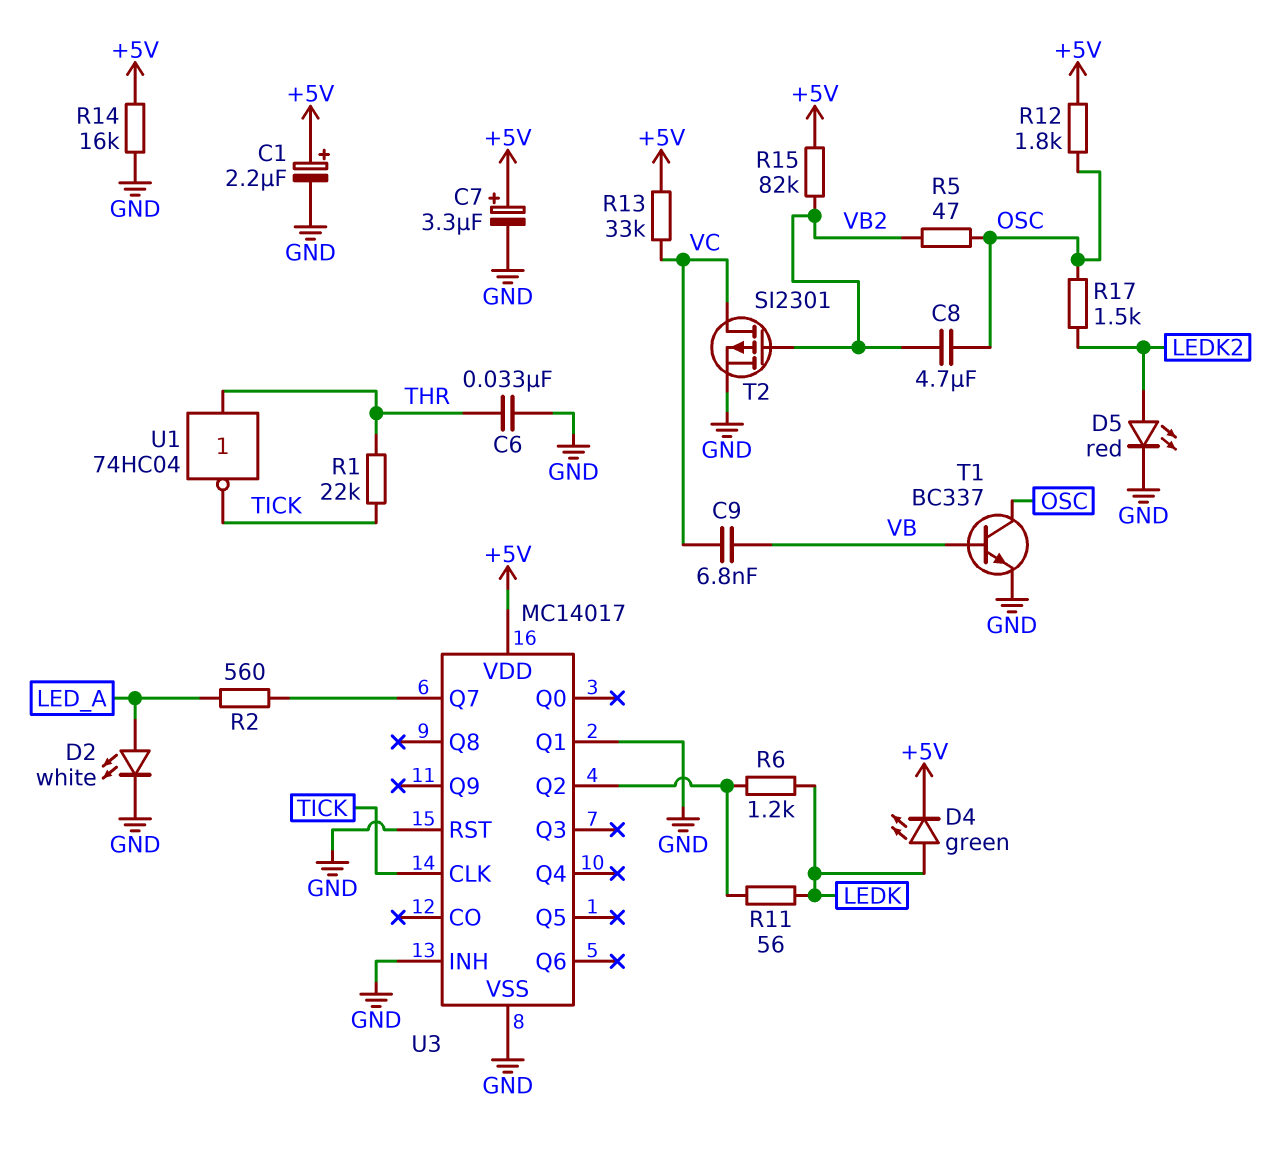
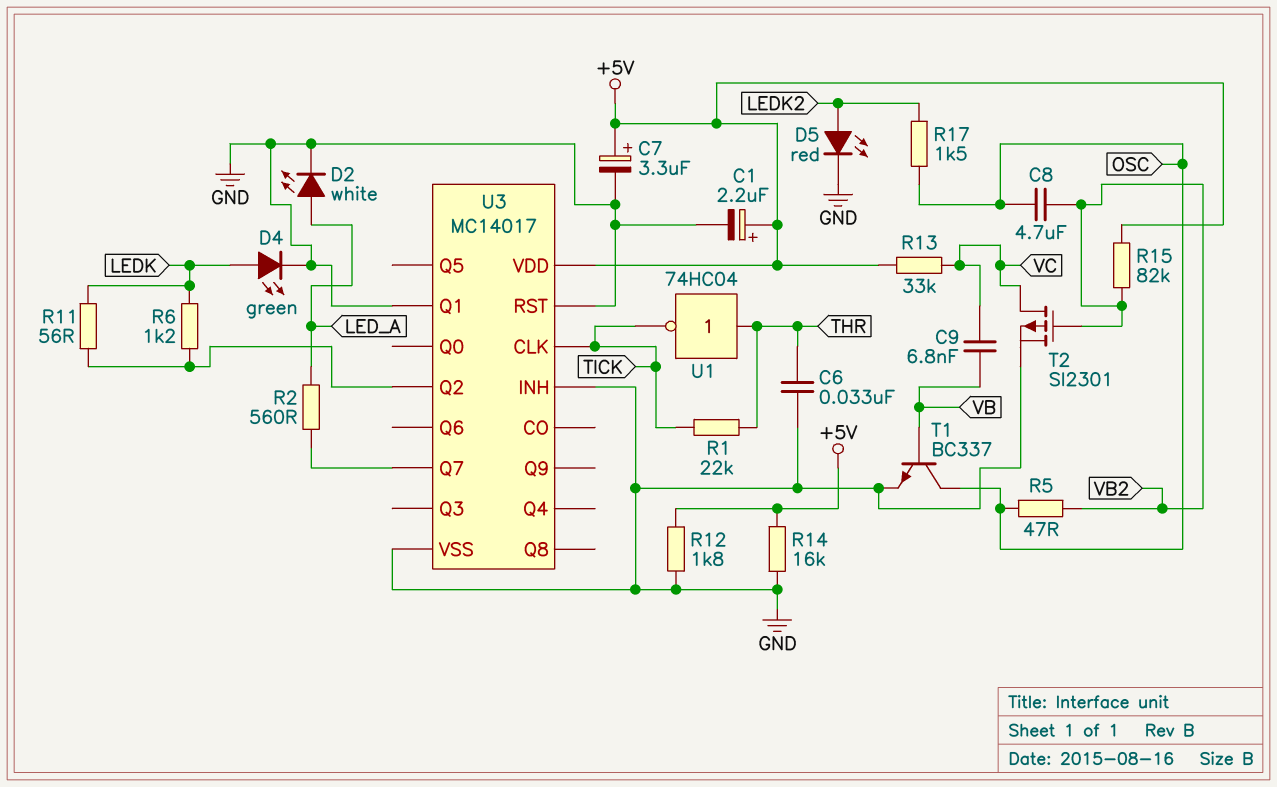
D4: LED green (A LEDK, K +5V) -> LED green (A LEDK, K GND)
R12: 1.8k (+5V, OSC) -> 1.8k (+5V, GND)

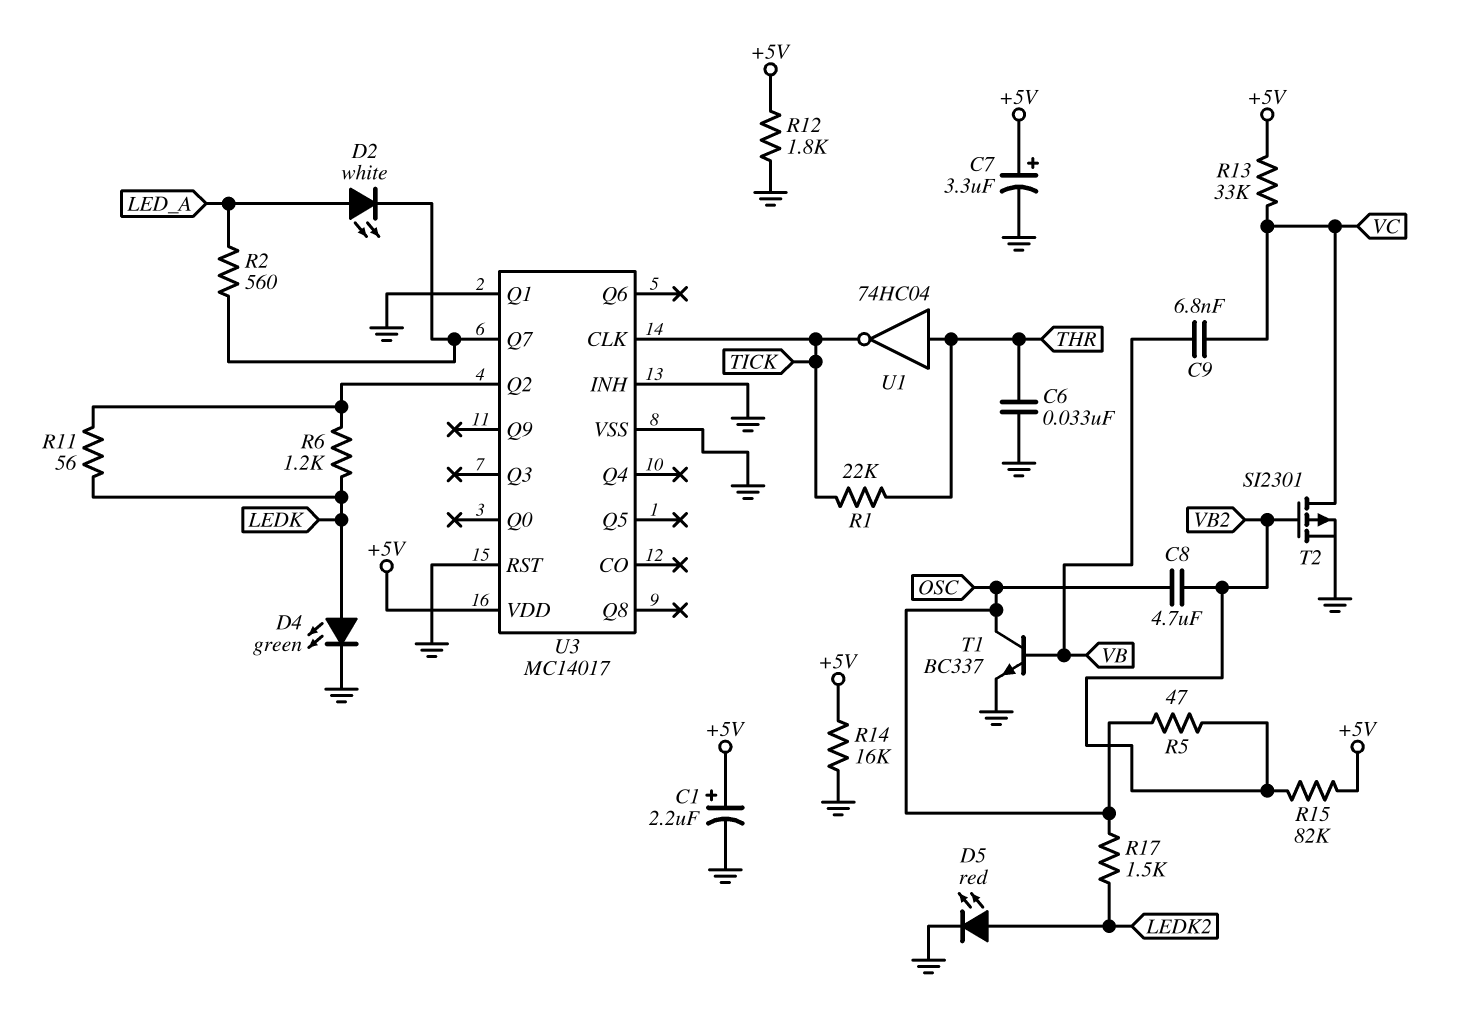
D2: LED white (A LED_A, K GND) -> LED white (A LED_A, K U3/Q7)

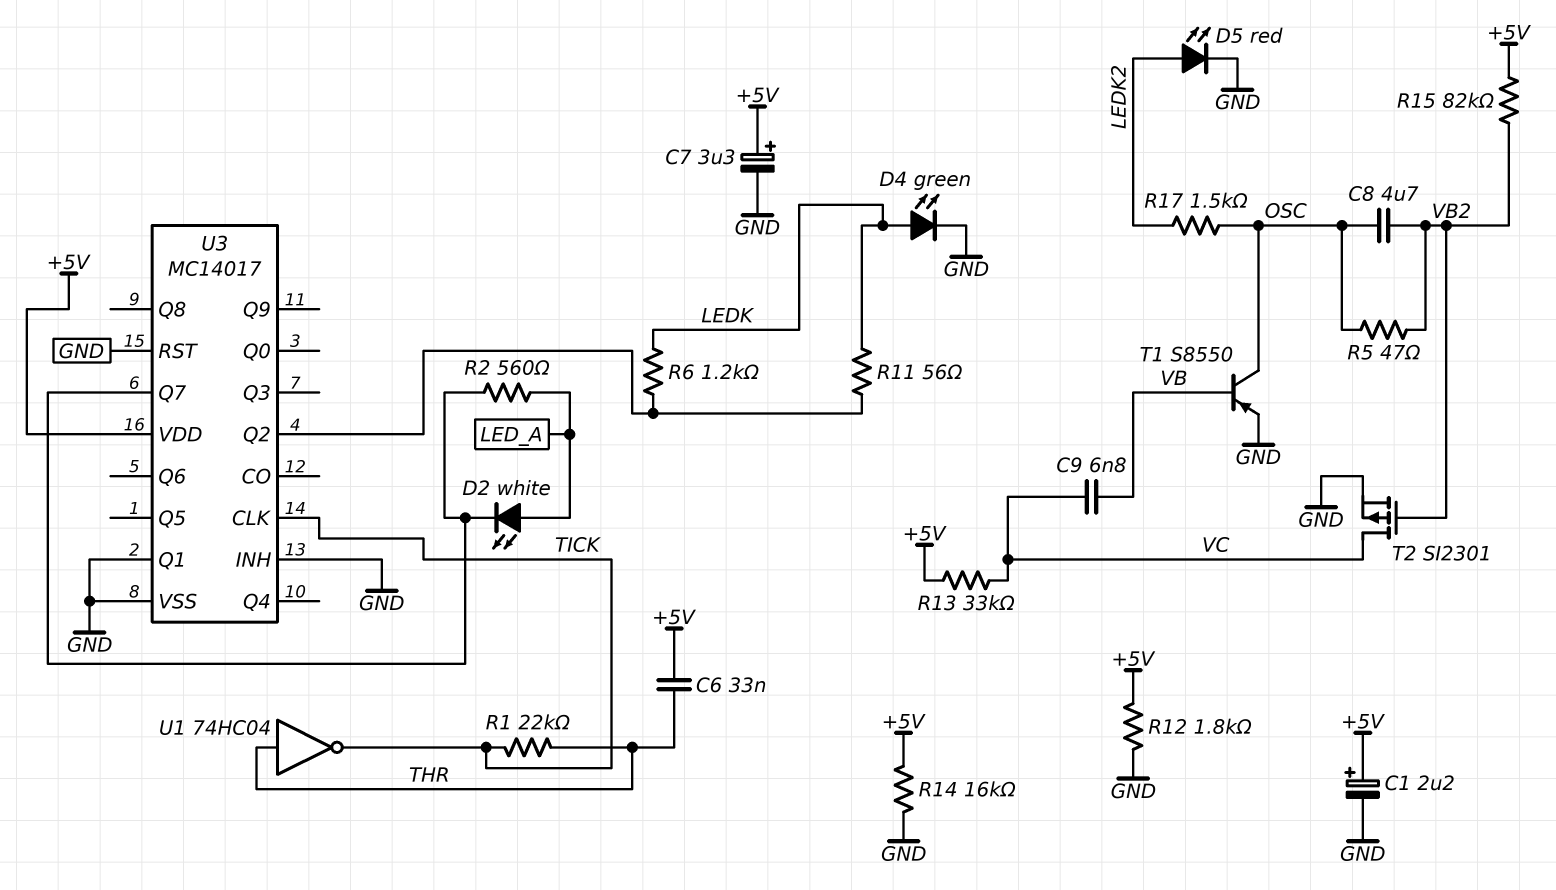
C6: 33nF (GND, THR) -> 33nF (+5V, THR)
T1: NPN BC337 (B VB, C OSC, E GND) -> PNP S8550 (B VB, C OSC, E GND)

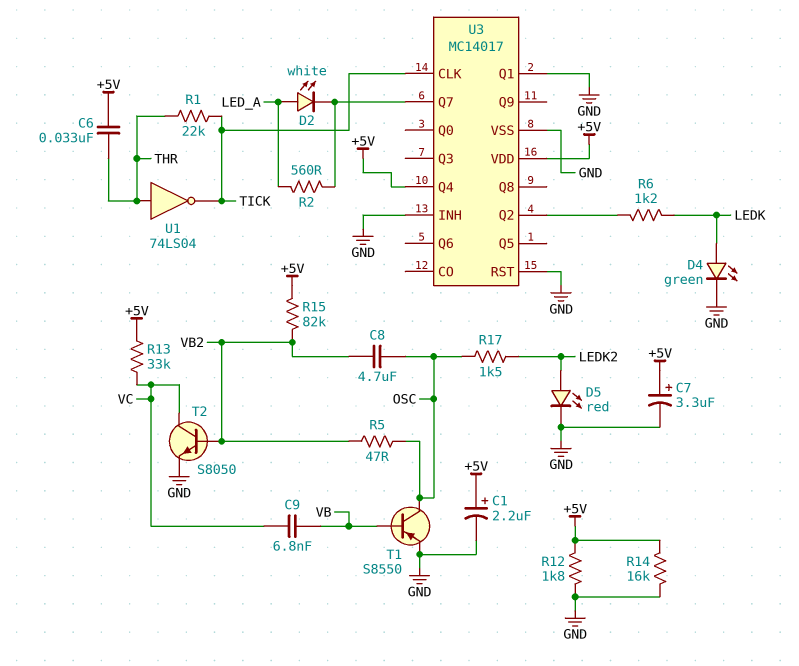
R11: 56 (LEDK, U3/Q2) -> none
T2: PMOS SI2301 (G VB2, D VC, S GND) -> NPN S8050 (B VB2, C VC, E GND)
U1: NOT 74HC04 (in THR, out TICK) -> NOT 74LS04 (in THR, out TICK)
U3 pin Q4: none -> +5V

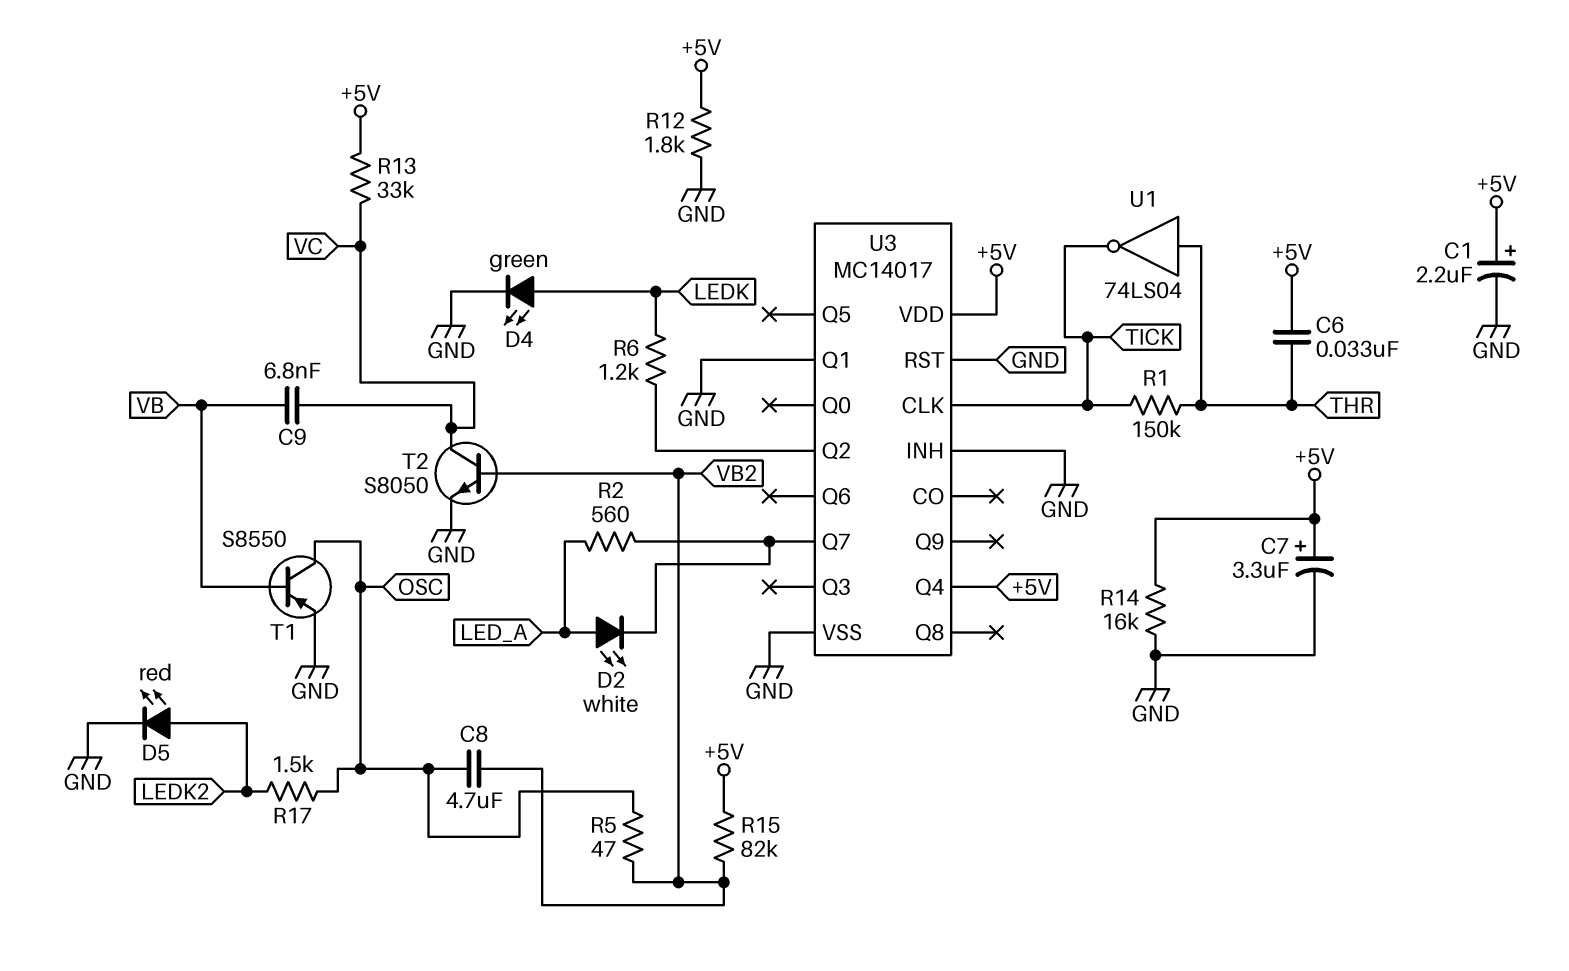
R1: 22k (THR, TICK) -> 150k (THR, TICK)

